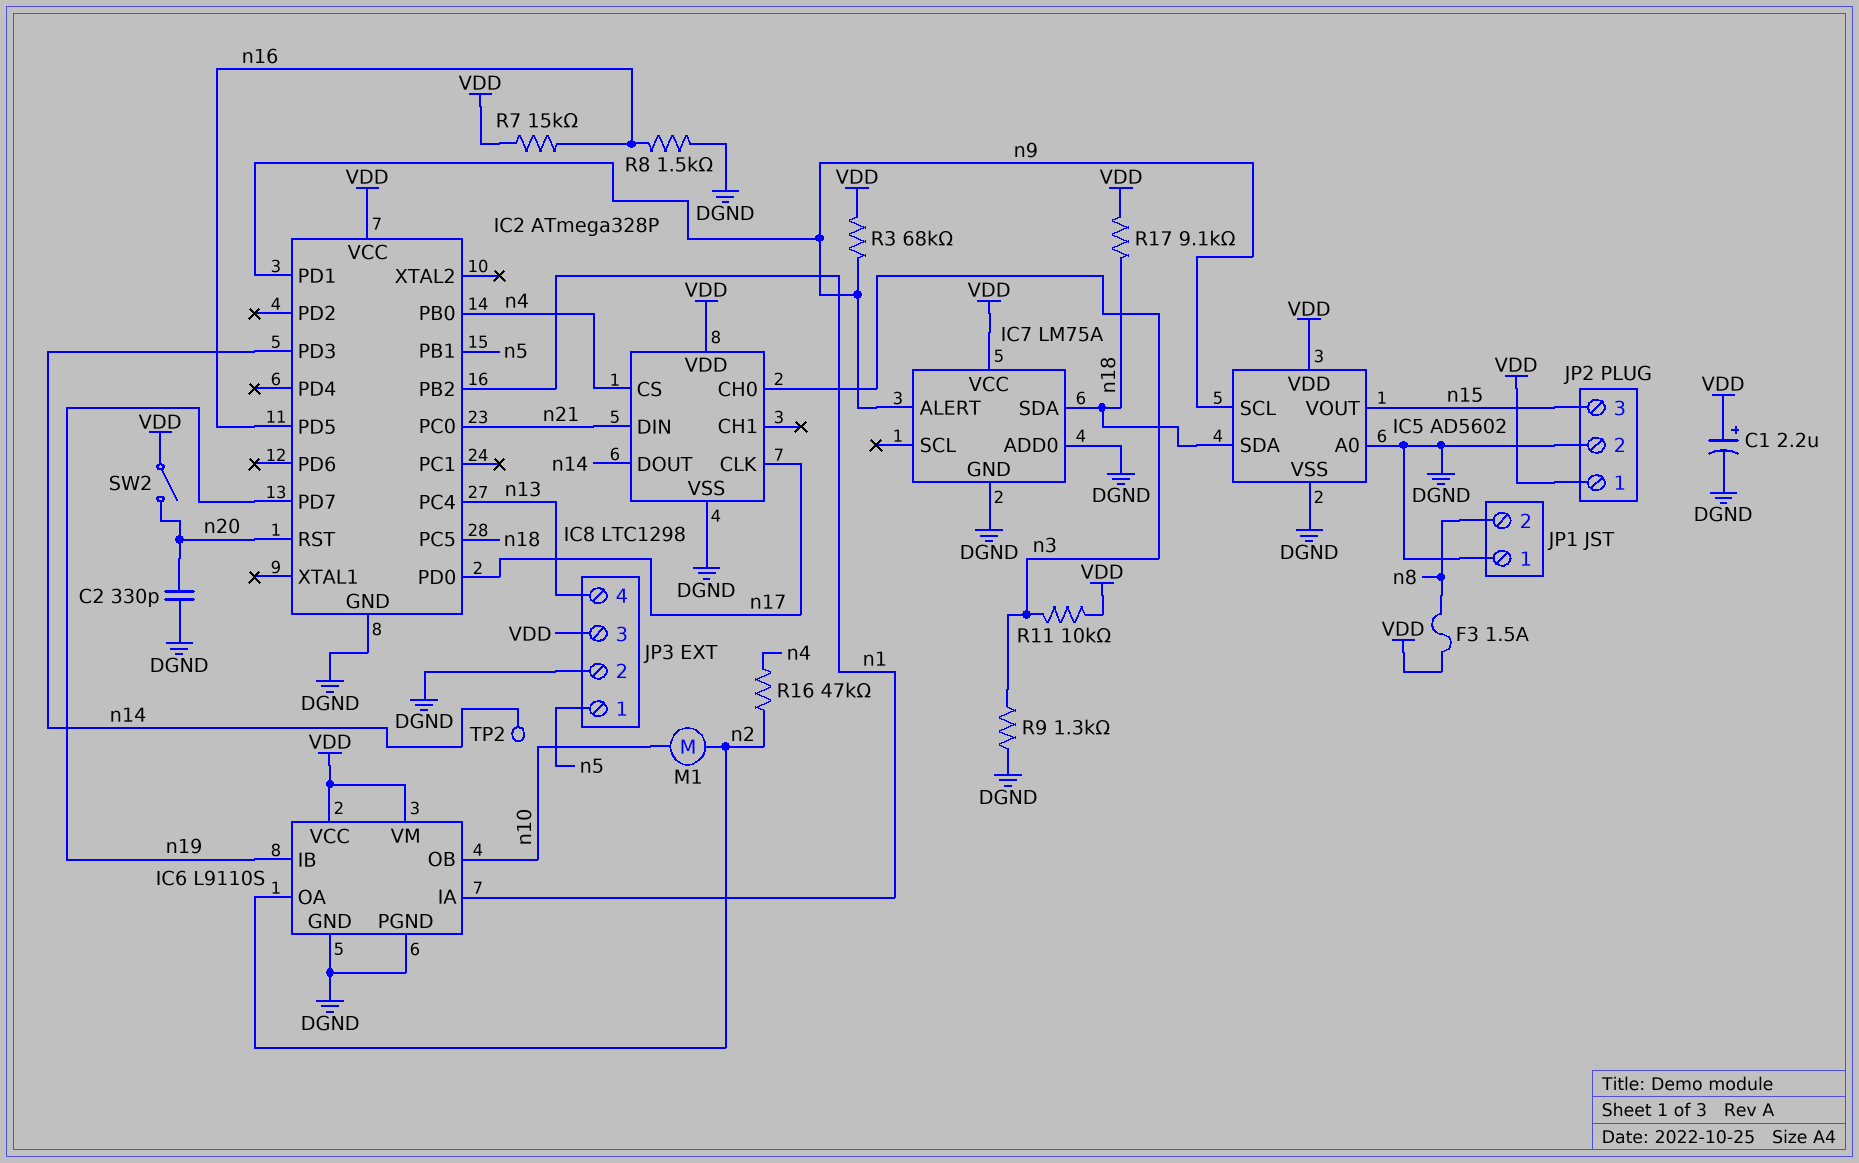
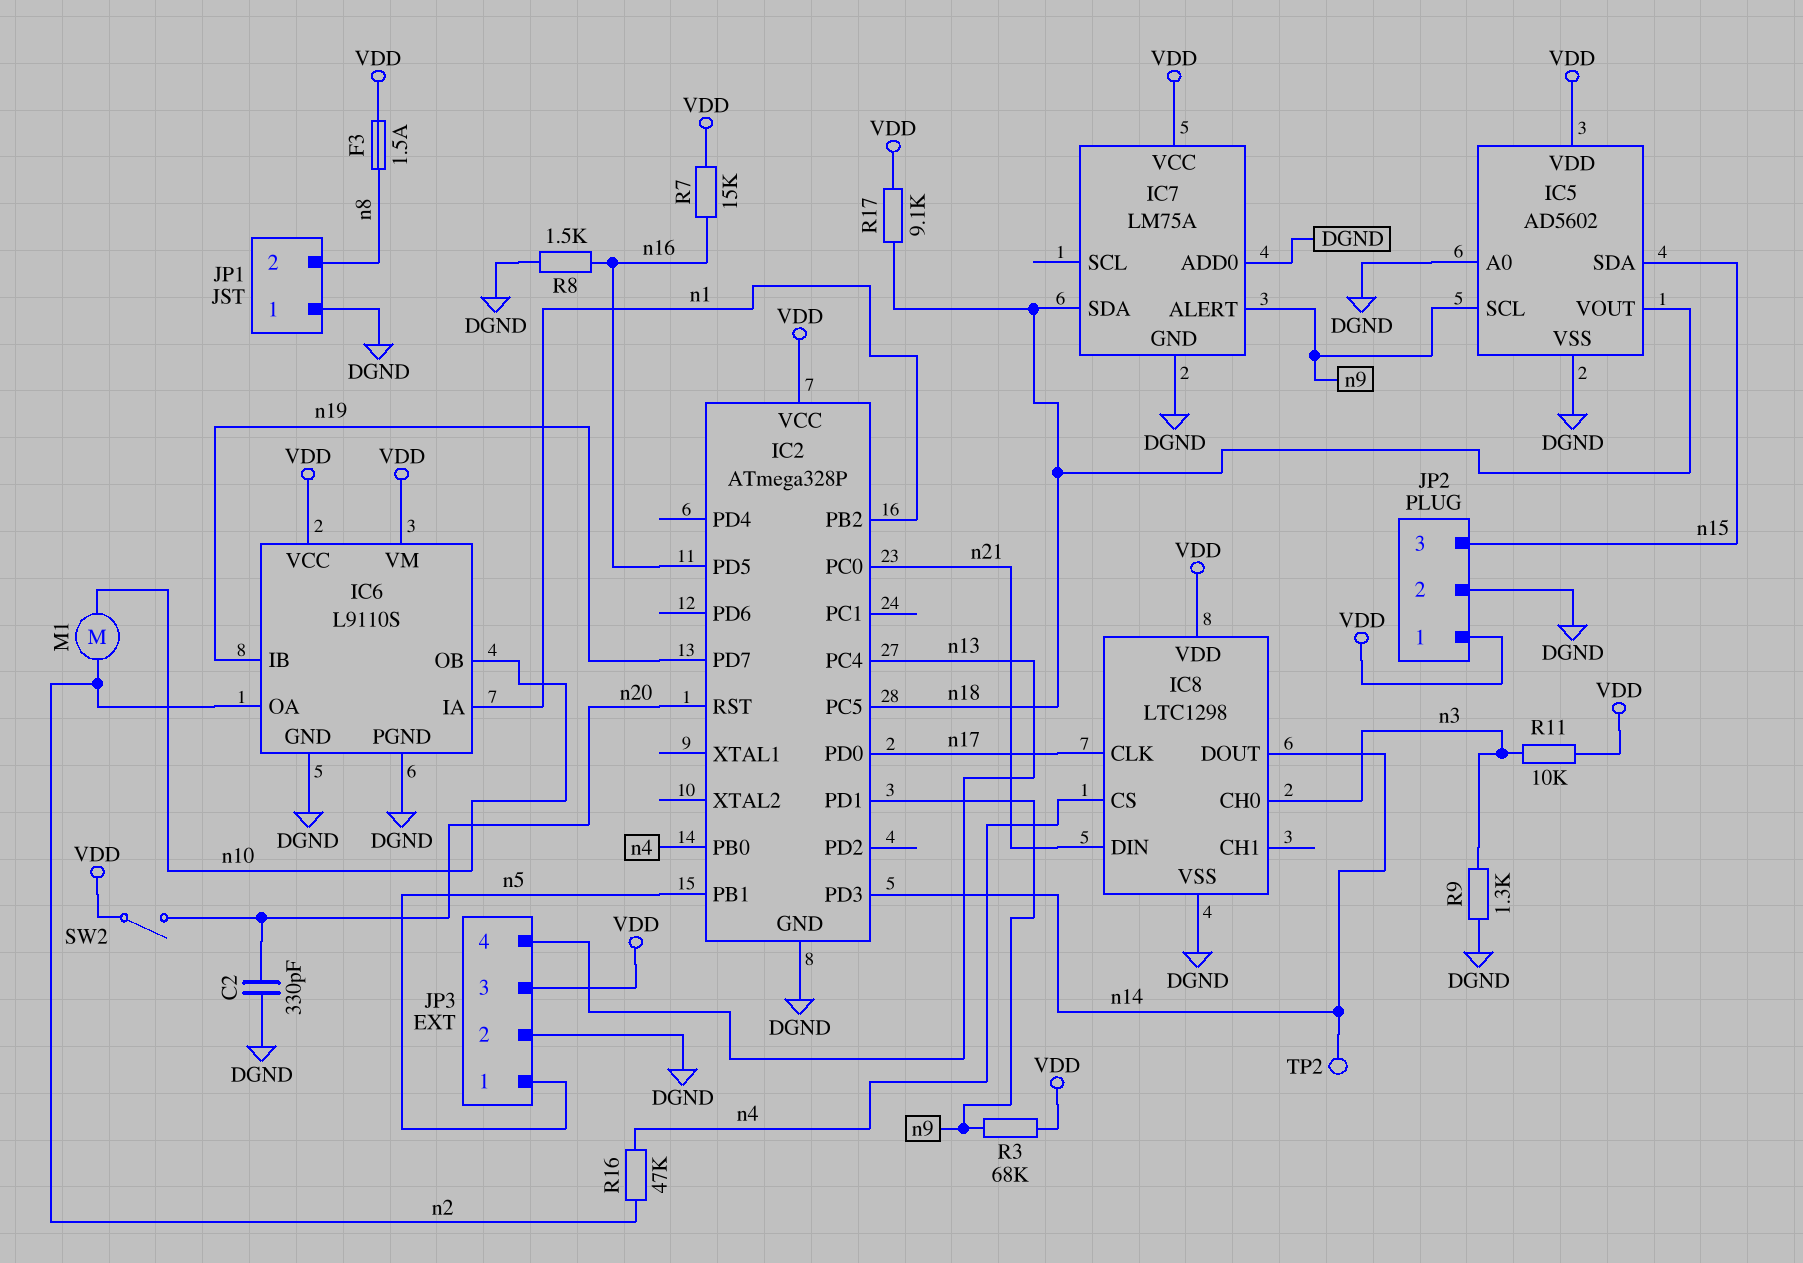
C1: 2.2uF (plus VDD, minus DGND) -> none
IC5 pin SDA: n18 -> n15
IC5 pin VOUT: n15 -> n18

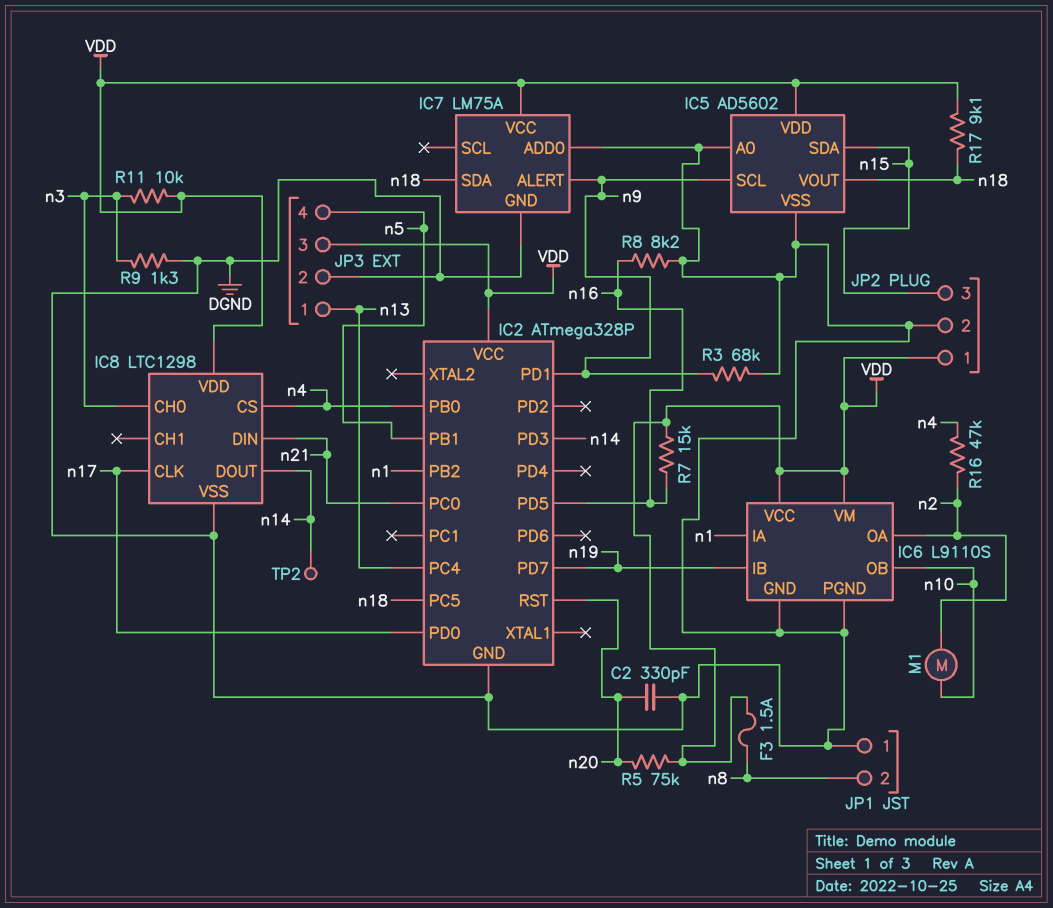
JP3 pin 1: n5 -> n13
JP3 pin 4: n13 -> n5
R3: 68k (VDD, n9) -> 68k (DGND, n9)
R5: none -> 75k (VDD, n20)
R8: 1.5k (DGND, n16) -> 8.2k (DGND, n16)
SW2: switch (VDD, n20) -> none

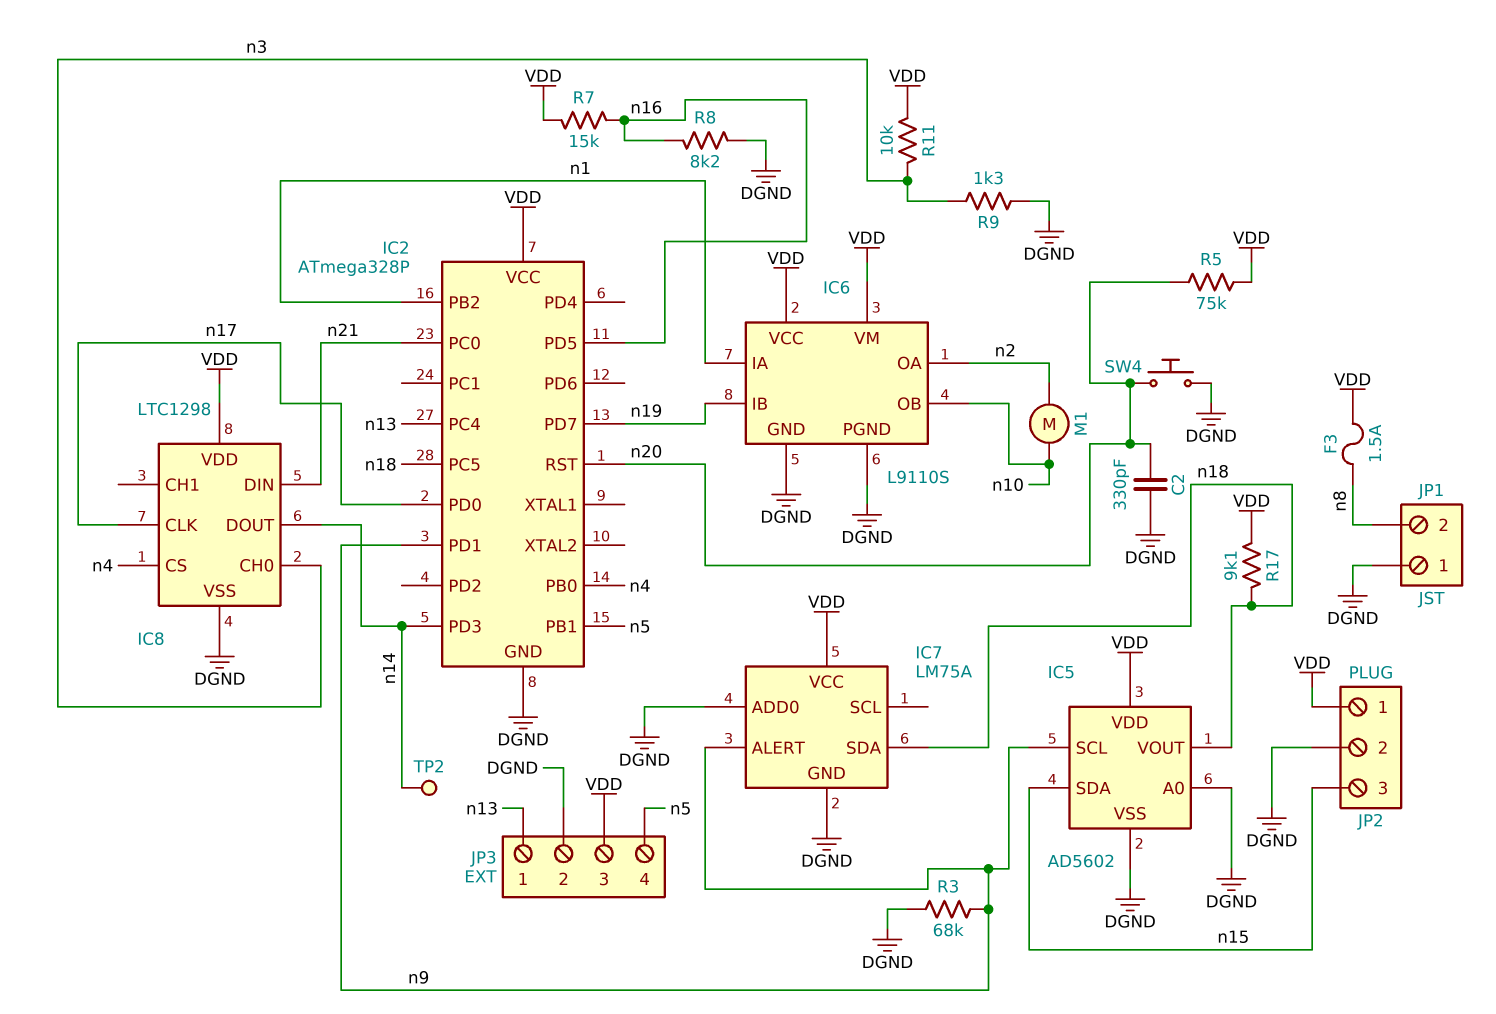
R16: 47k (n2, n4) -> none
SW4: none -> button (DGND, n20)

